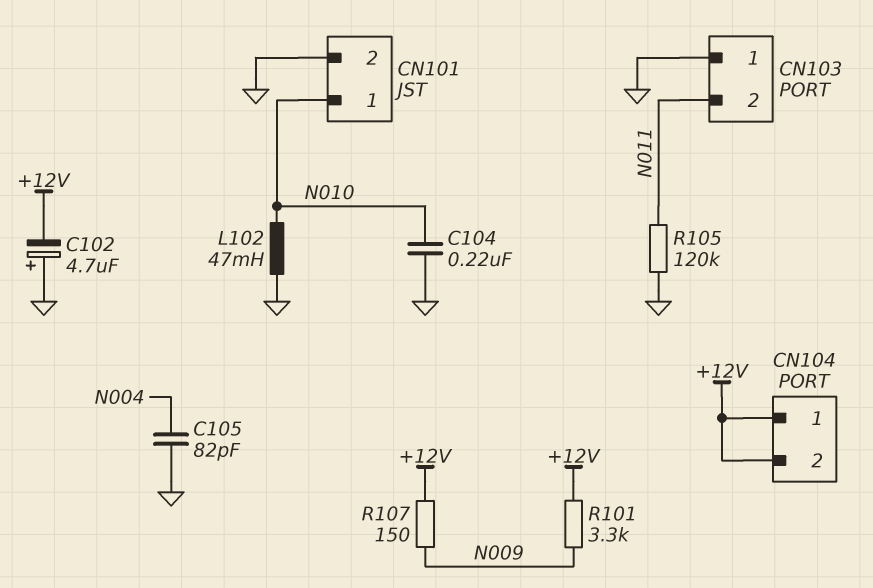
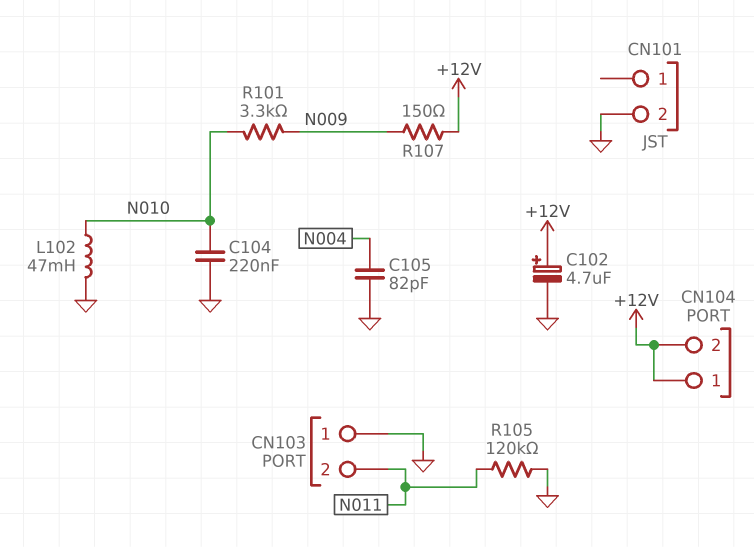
C102: 4.7uF (plus GND, minus +12V) -> 4.7uF (plus +12V, minus GND)
CN101 pin 1: N010 -> none
R101: 3.3k (+12V, N009) -> 3.3k (N009, N010)

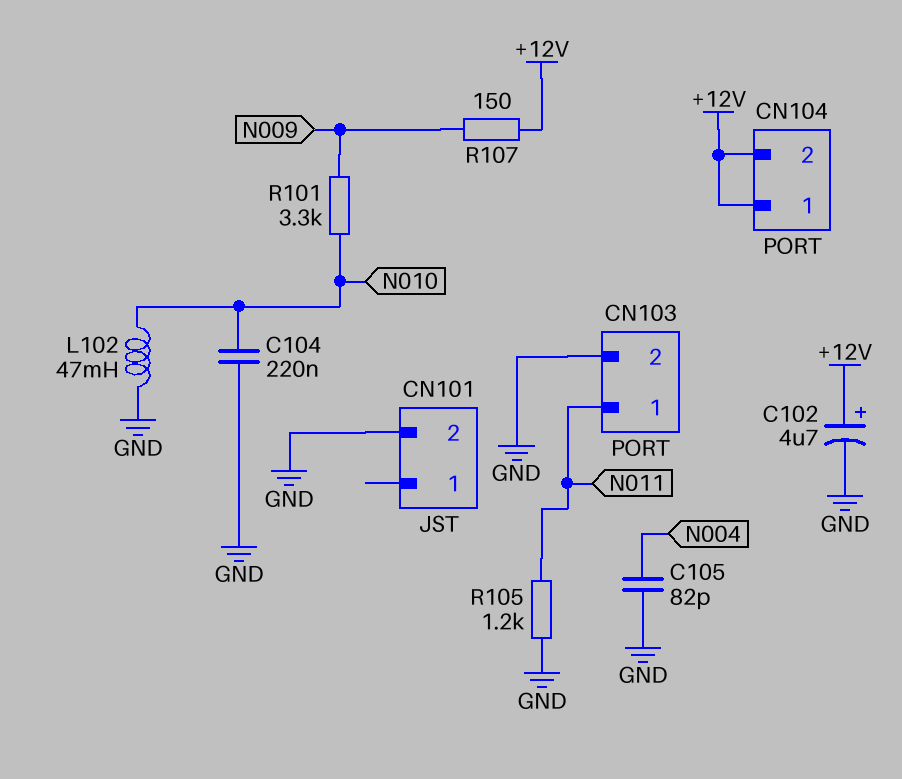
CN103 pin 1: GND -> N011
CN103 pin 2: N011 -> GND
R105: 120k (GND, N011) -> 1.2k (GND, N011)

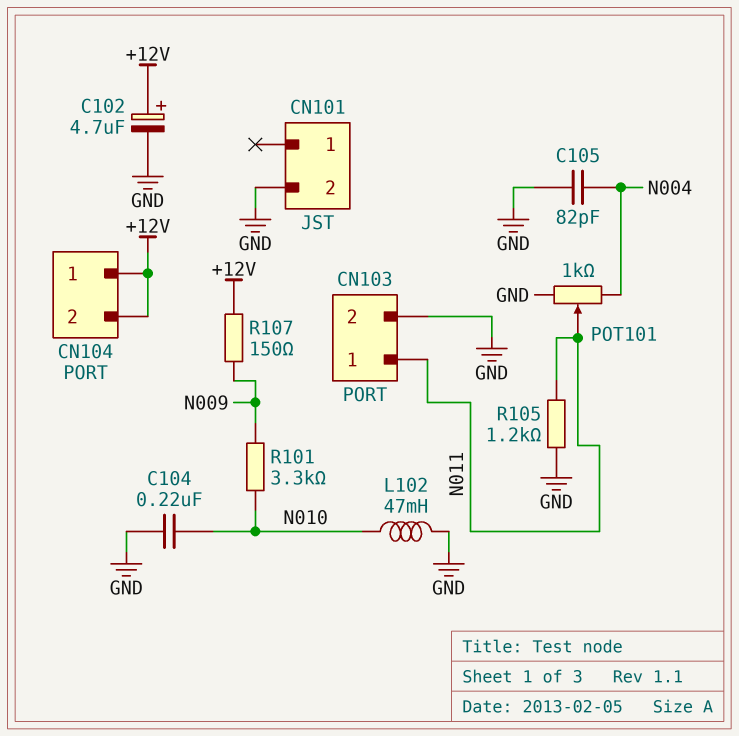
POT101: none -> 1k (GND, N004, wiper N011)

